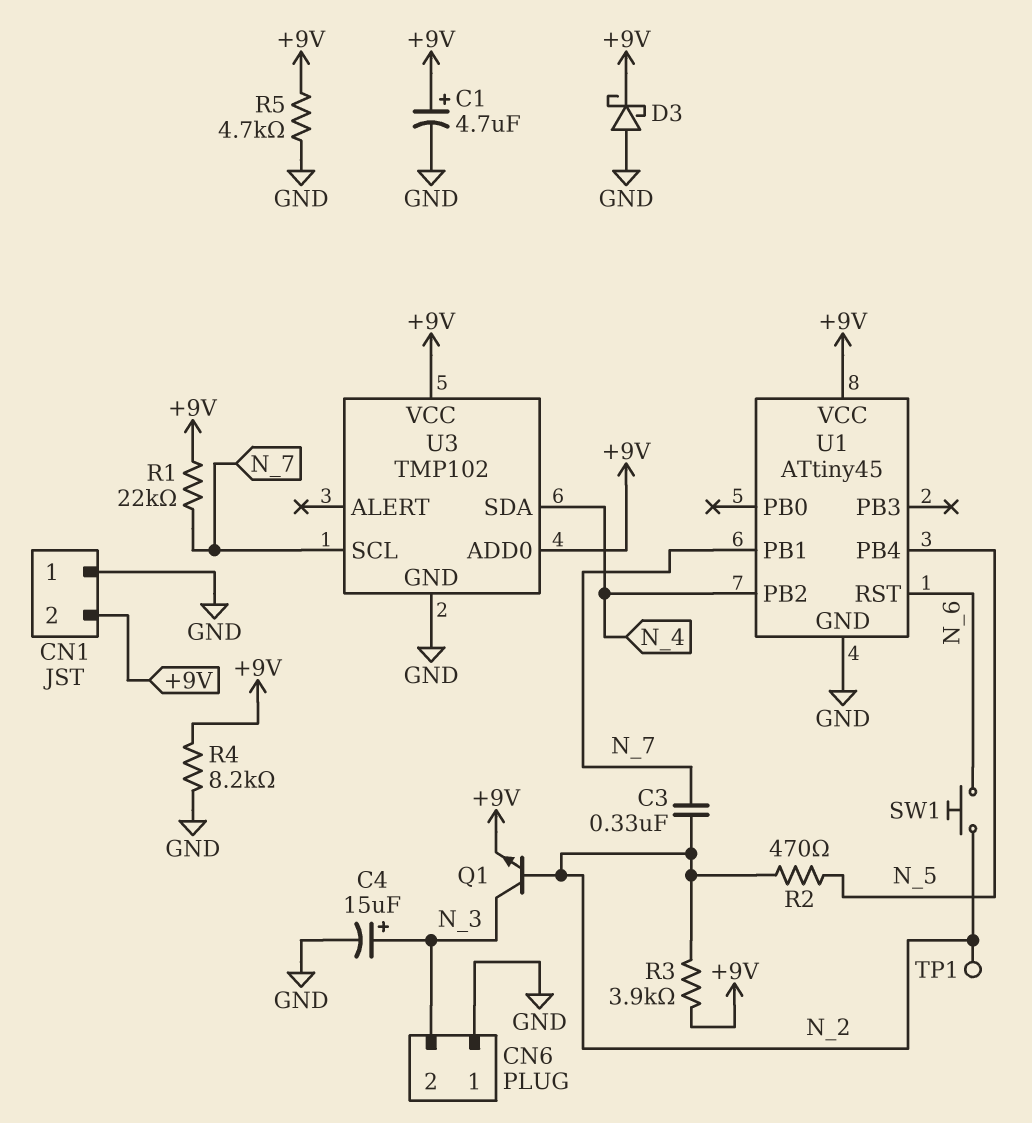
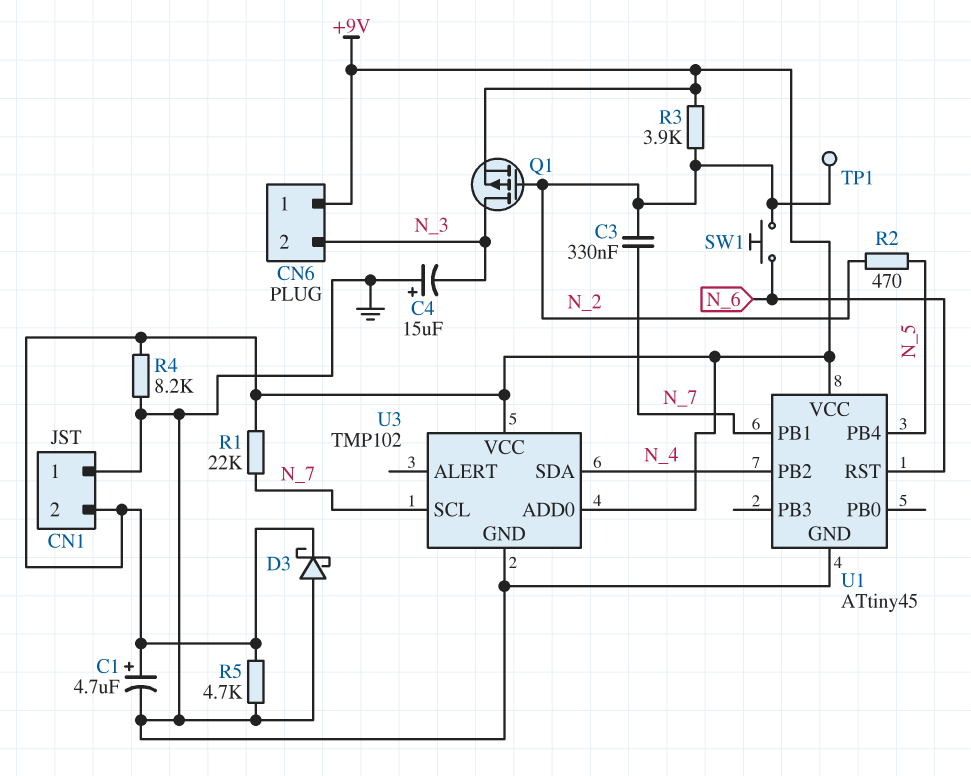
C4: 15uF (plus N_3, minus GND) -> 15uF (plus GND, minus N_3)
CN6 pin 1: GND -> +9V
Q1: NPN (B N_2, C N_3, E +9V) -> PMOS (G N_2, D N_3, S +9V)

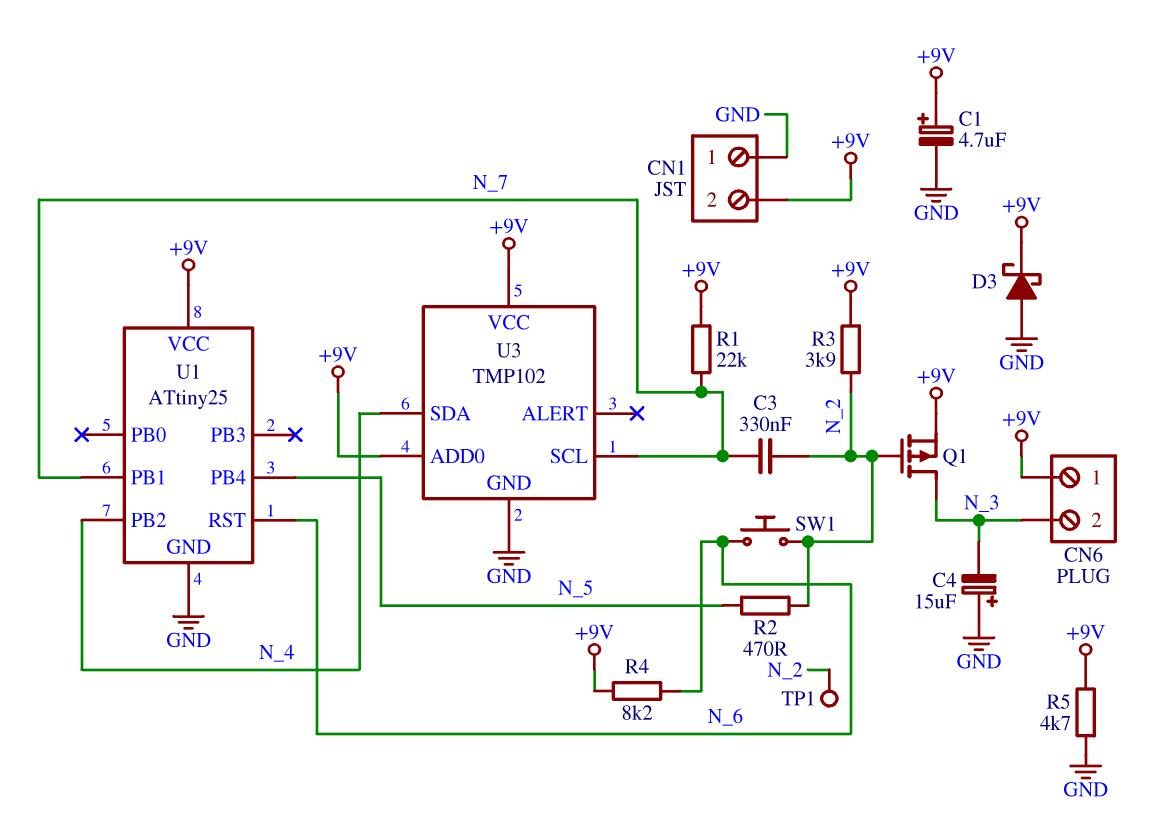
R4: 8.2k (+9V, GND) -> 8.2k (+9V, N_6)
U1: ATtiny45 -> ATtiny25

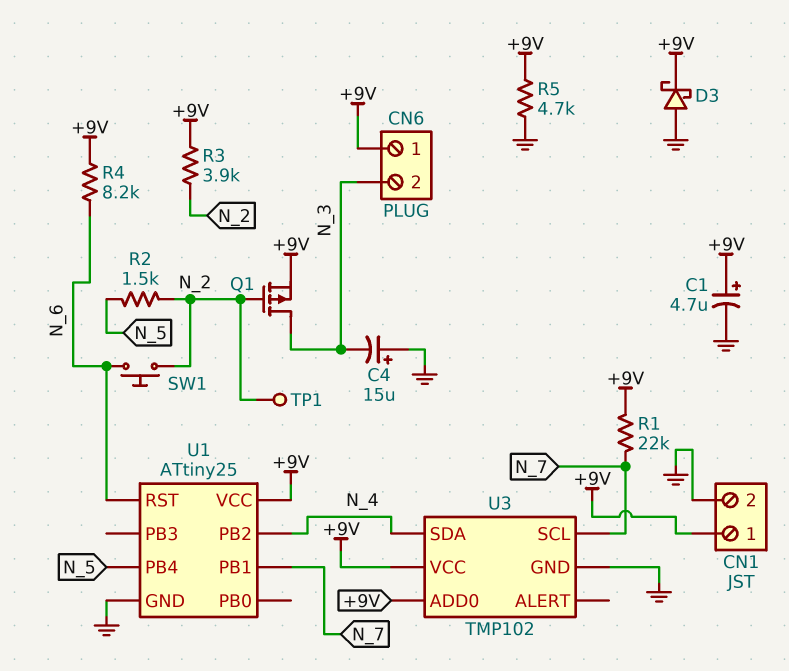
C3: 330nF (N_2, N_7) -> none
CN1 pin 1: GND -> +9V
CN1 pin 2: +9V -> GND
R2: 470 (N_2, N_5) -> 1.5k (N_2, N_5)

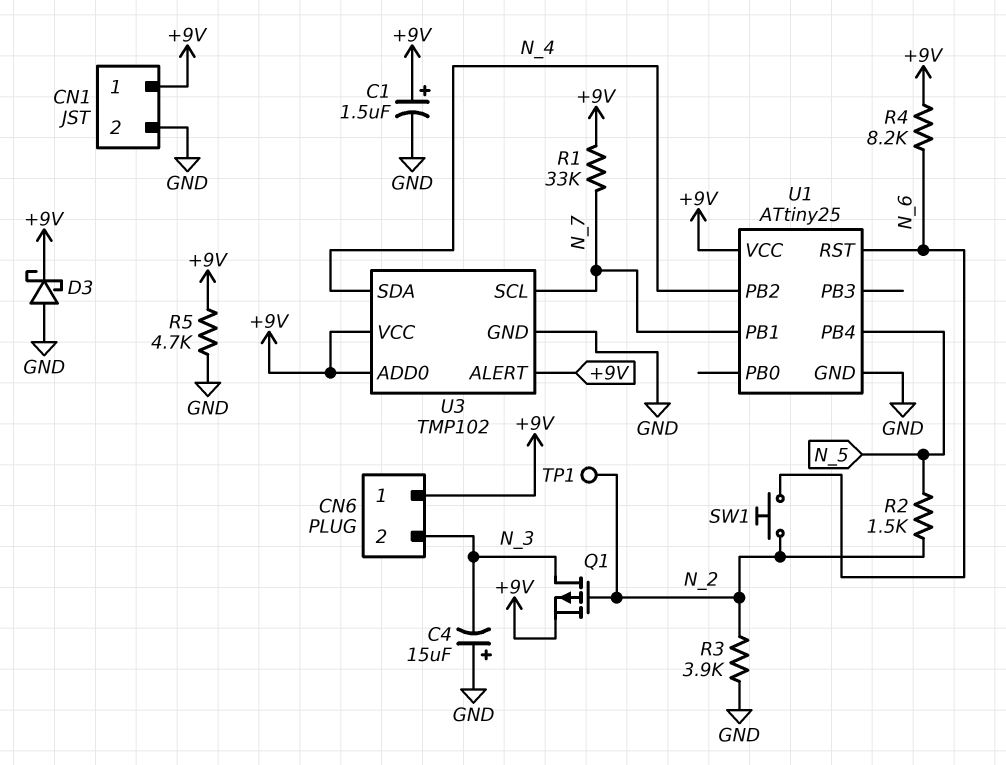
C1: 4.7uF (plus +9V, minus GND) -> 1.5uF (plus +9V, minus GND)
R1: 22k (+9V, N_7) -> 33k (+9V, N_7)
R3: 3.9k (+9V, N_2) -> 3.9k (GND, N_2)
U3 pin ALERT: none -> +9V

